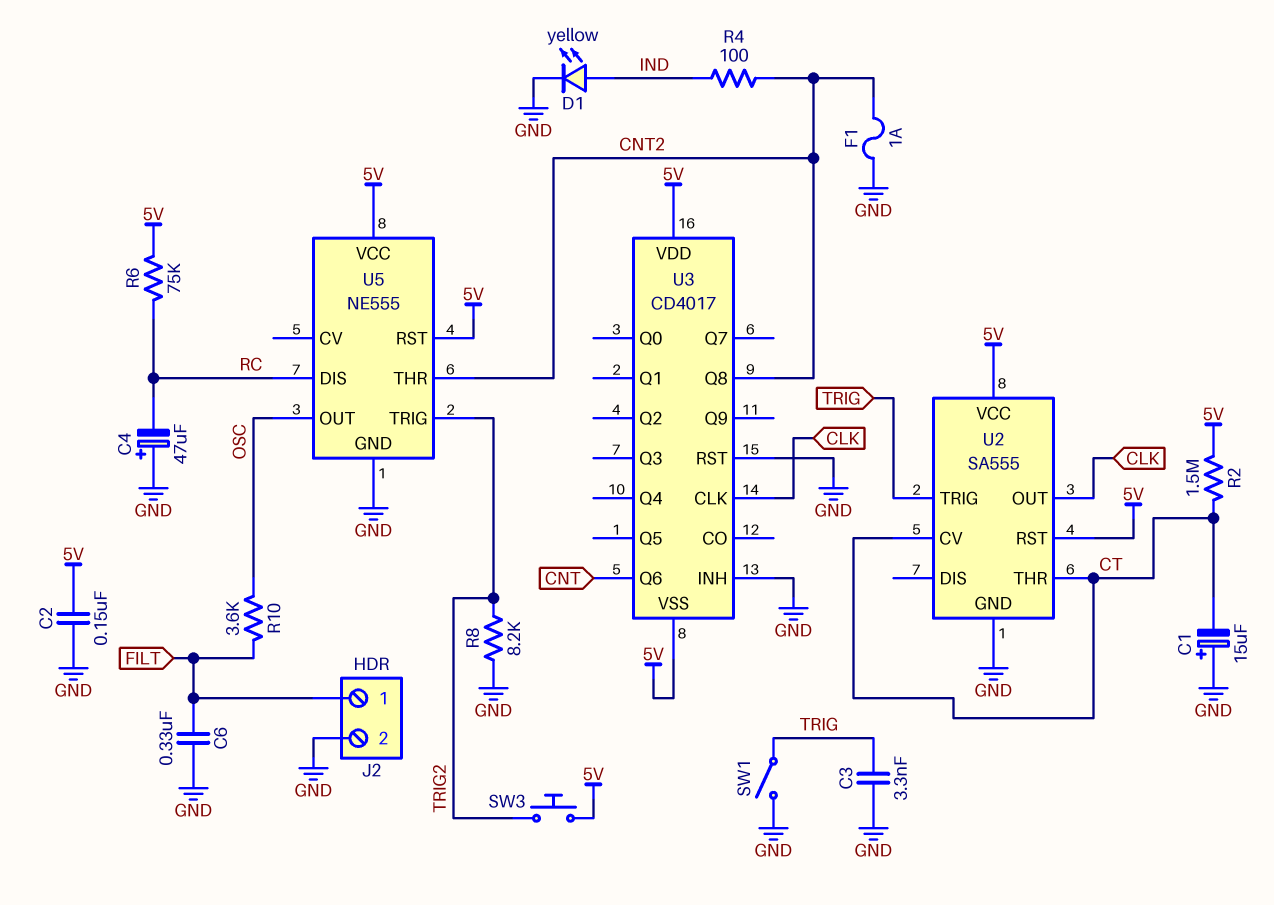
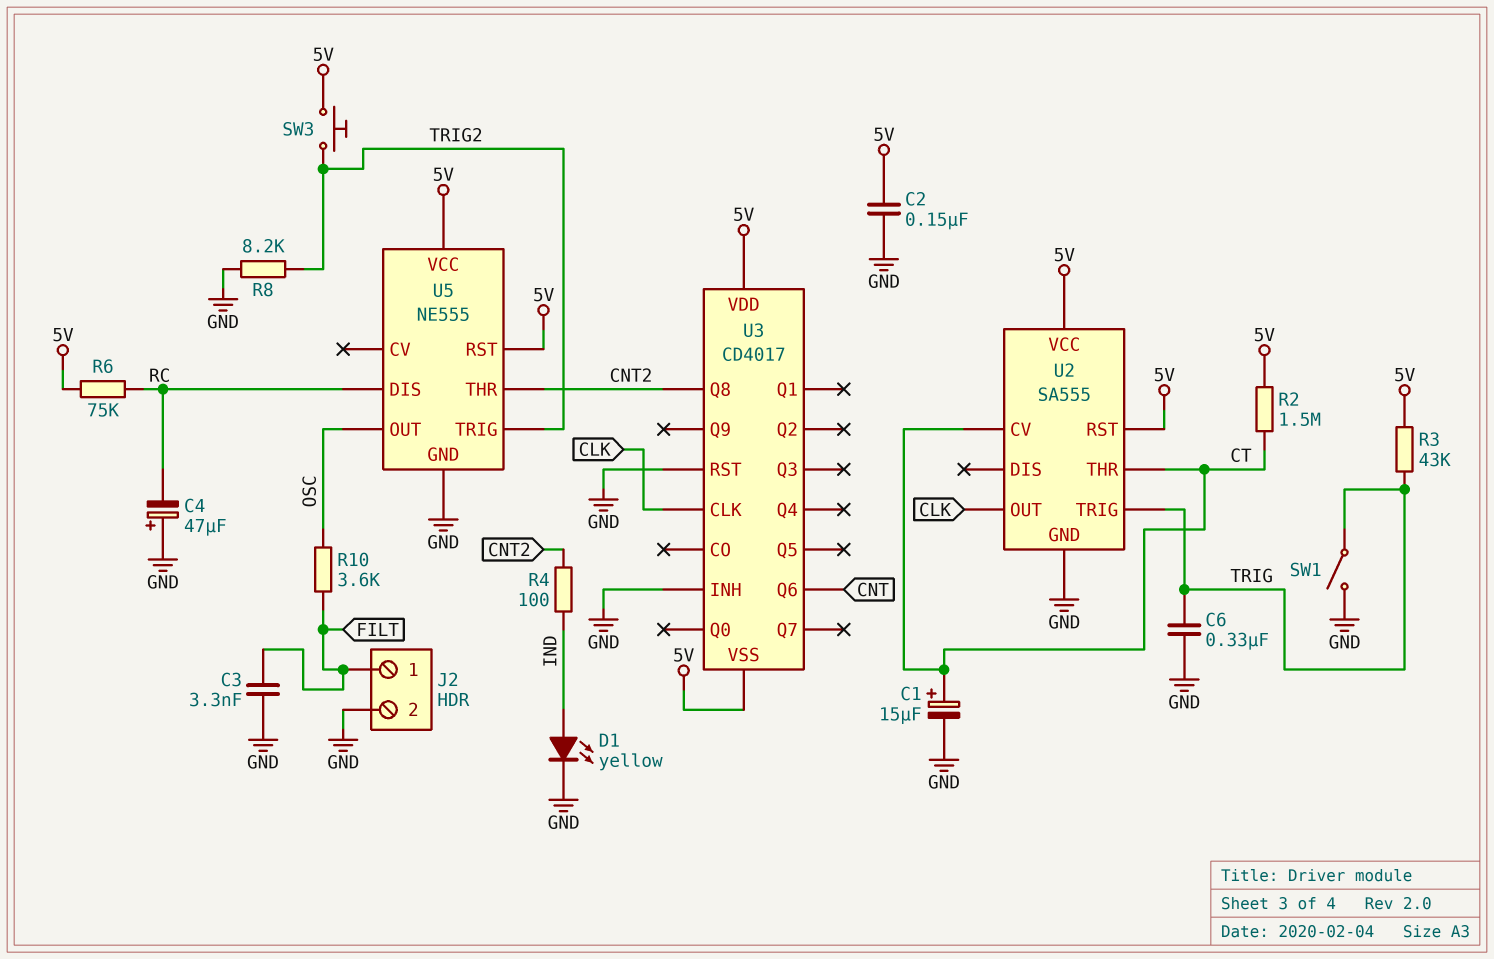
C1: 15uF (plus GND, minus CT) -> 15uF (plus CT, minus GND)
C3: 3.3nF (GND, TRIG) -> 3.3nF (FILT, GND)
C6: 330nF (FILT, GND) -> 330nF (GND, TRIG)
F1: 1A (CNT2, GND) -> none
R3: none -> 43k (5V, TRIG)

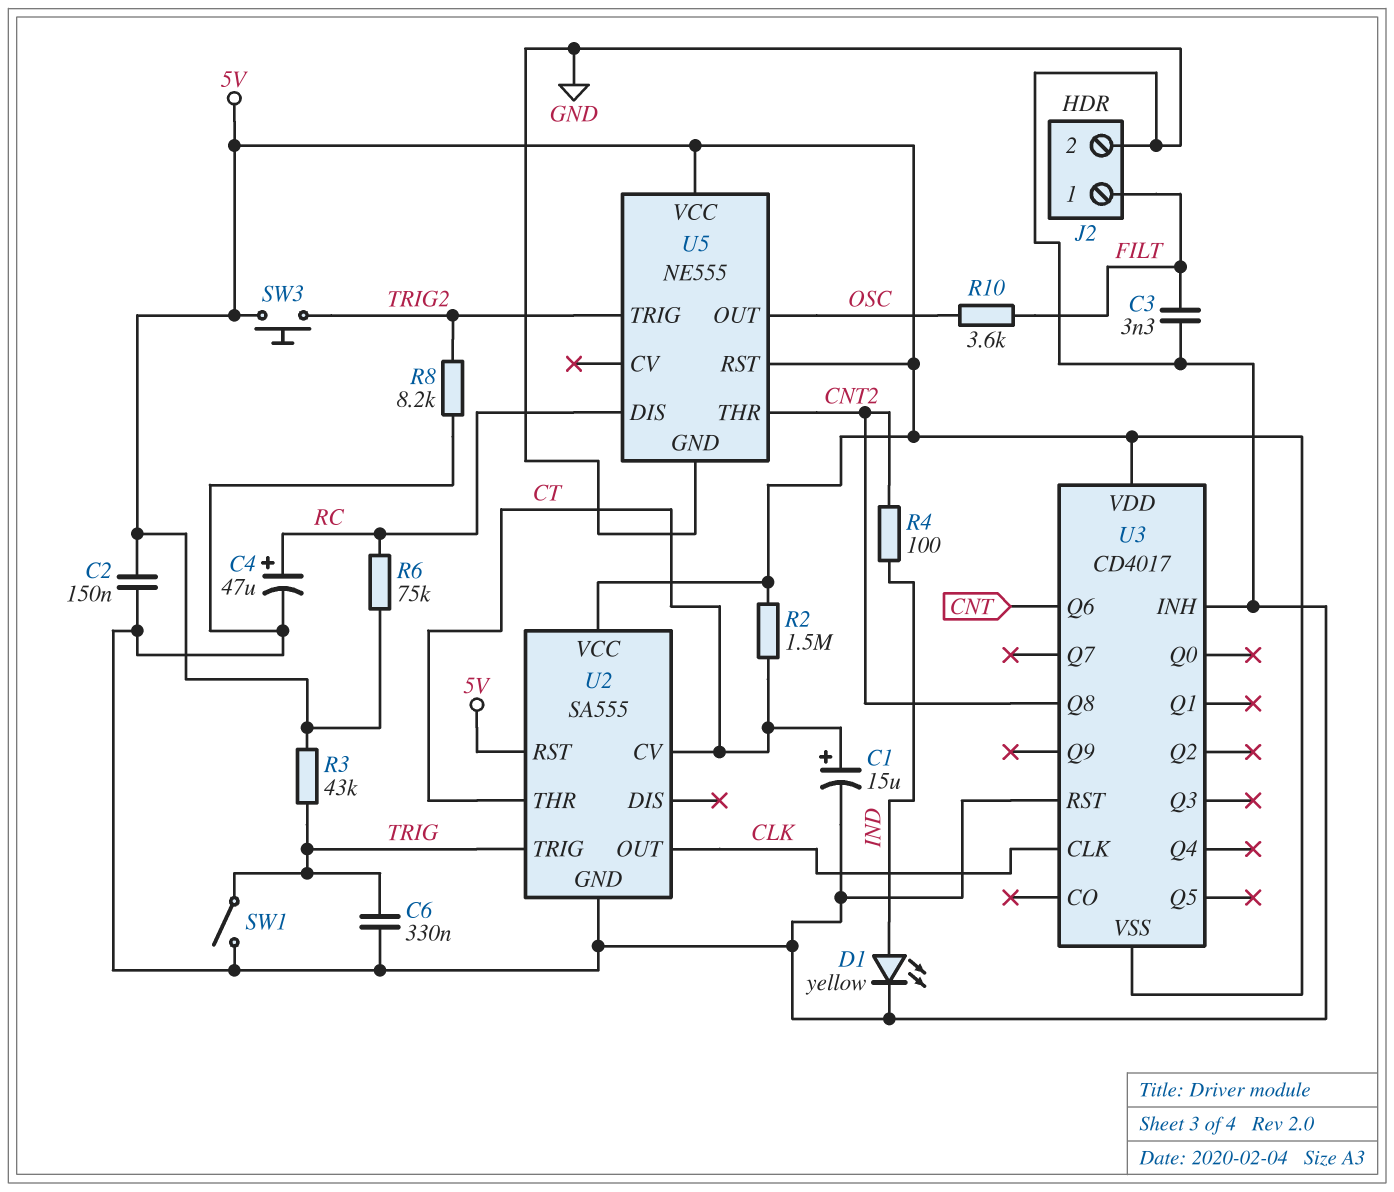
C4: 47uF (plus GND, minus RC) -> 47uF (plus RC, minus GND)

